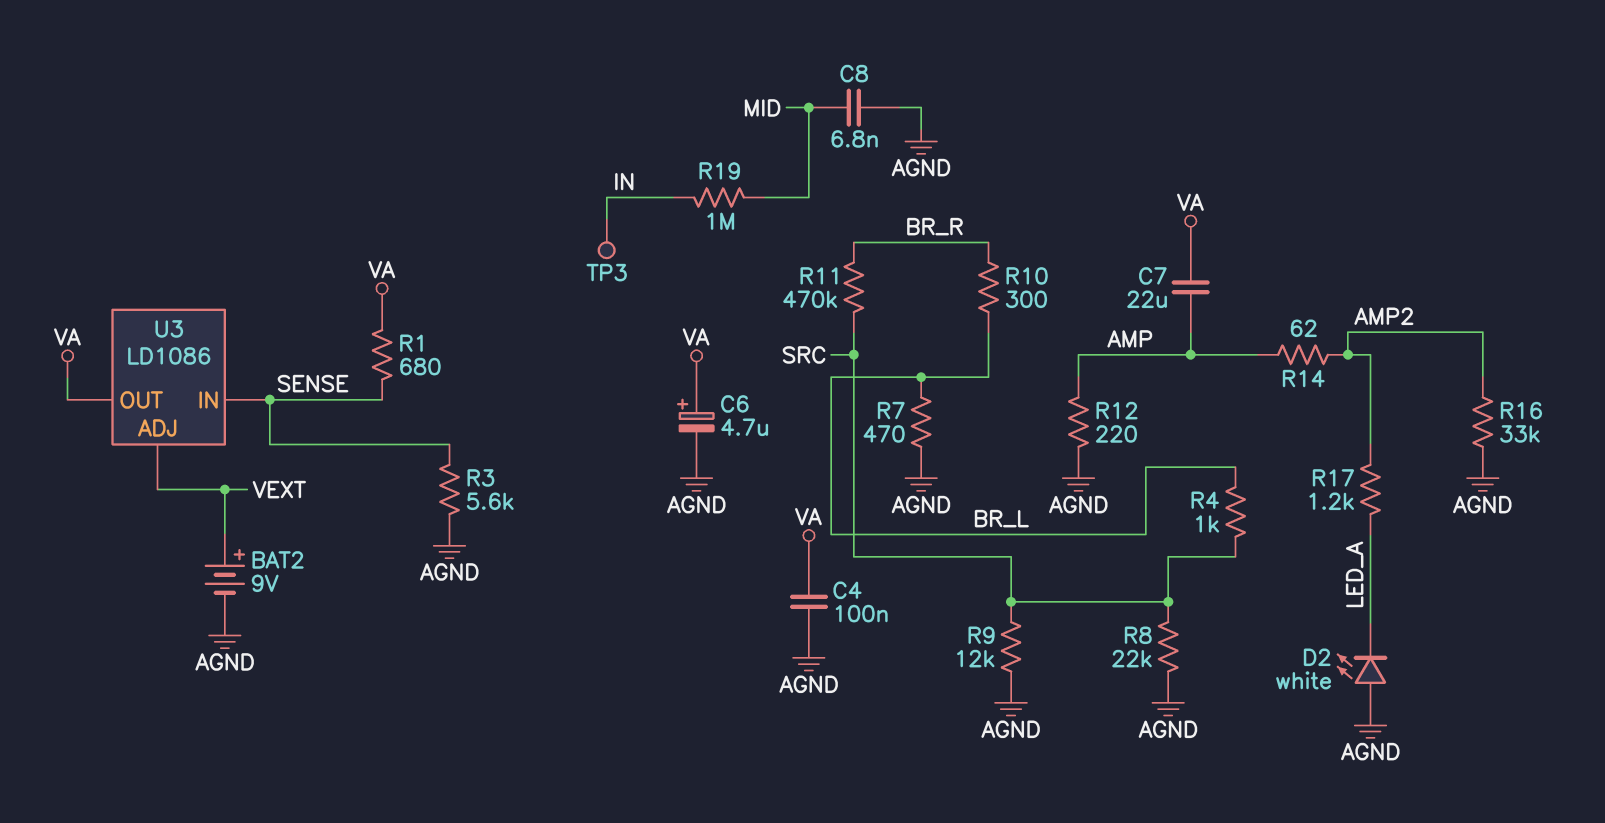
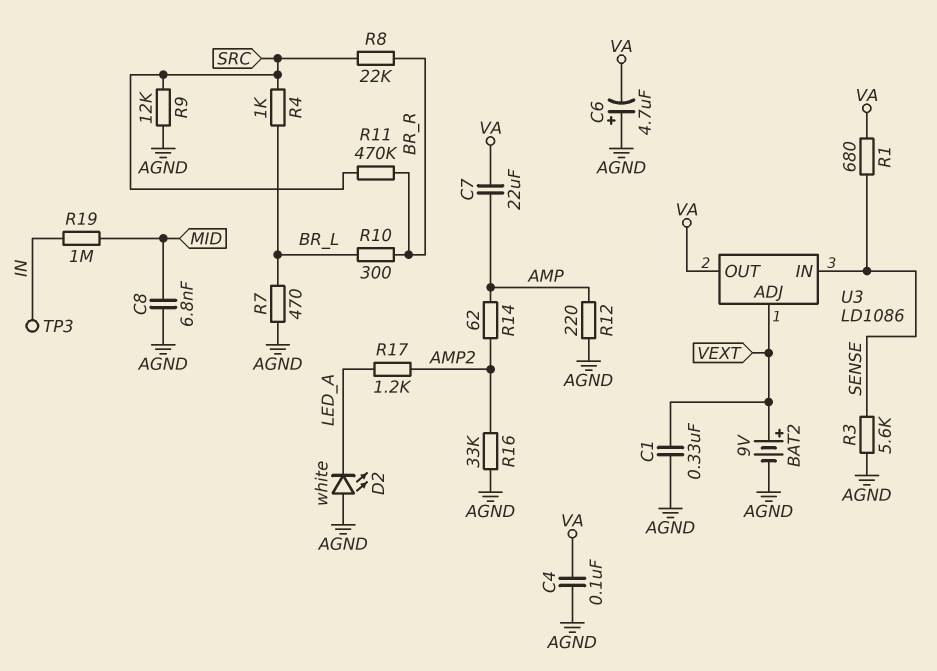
C1: none -> 330nF (AGND, VEXT)
C6: 4.7uF (plus VA, minus AGND) -> 4.7uF (plus AGND, minus VA)
R8: 22k (AGND, SRC) -> 22k (BR_R, SRC)

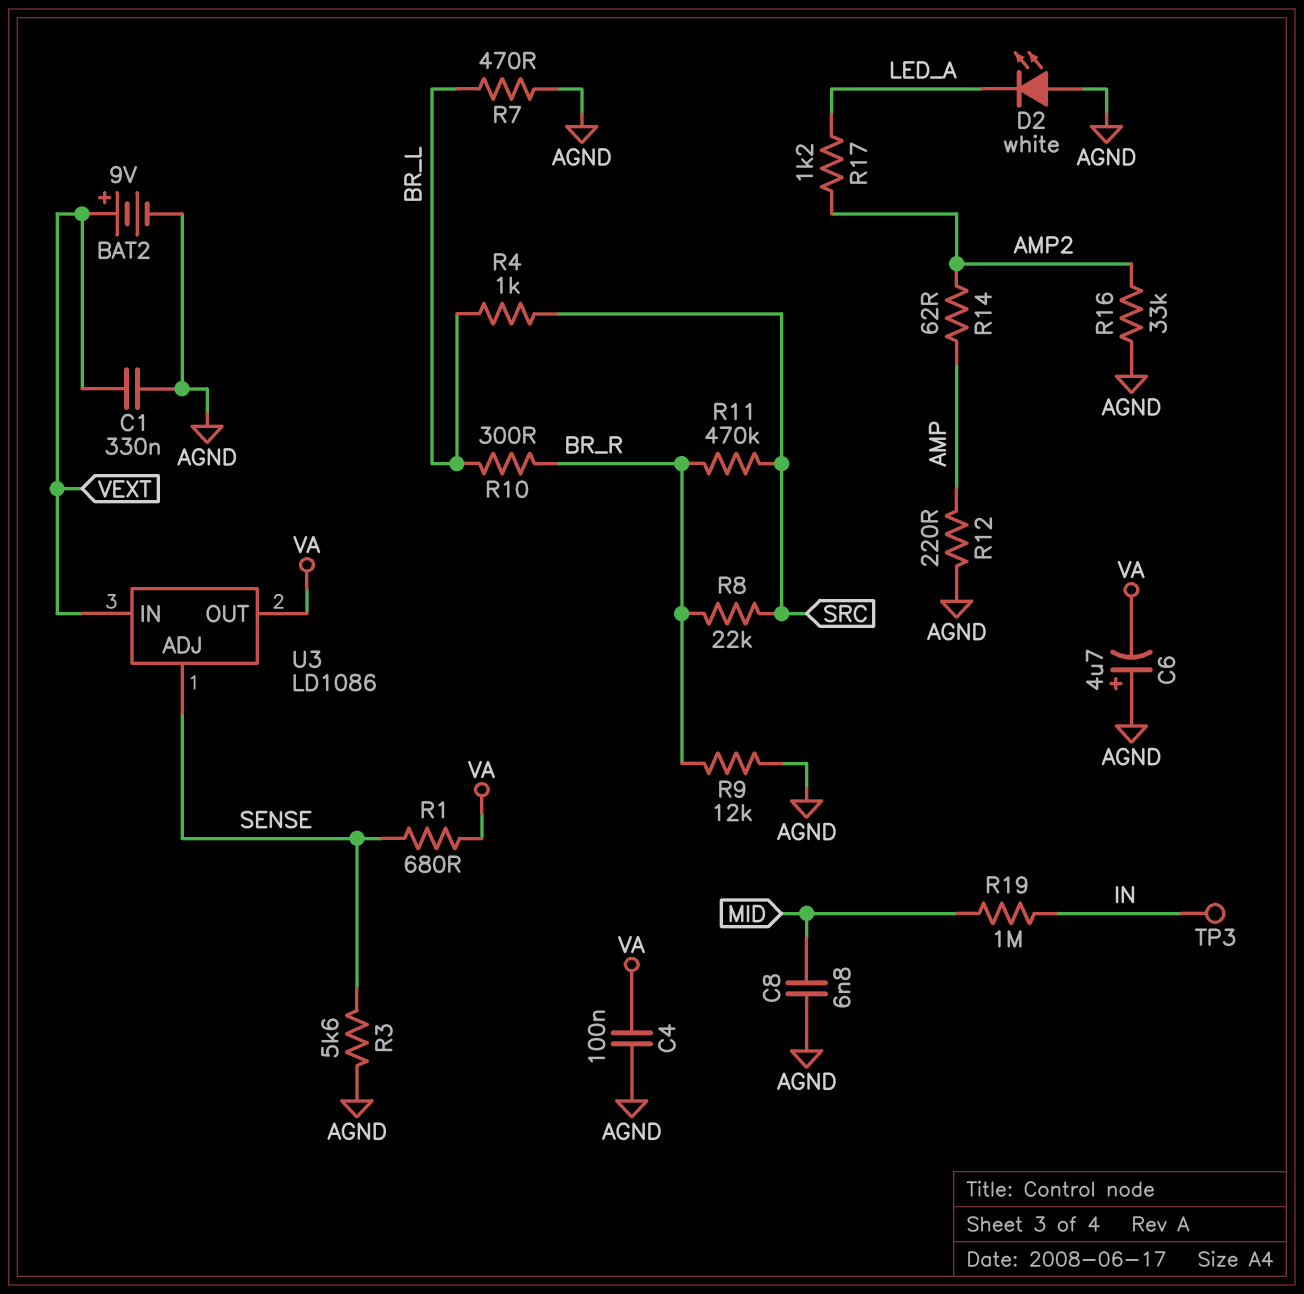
C7: 22uF (AMP, VA) -> none
R9: 12k (AGND, SRC) -> 12k (AGND, BR_R)
U3 pin ADJ: VEXT -> SENSE
U3 pin IN: SENSE -> VEXT

